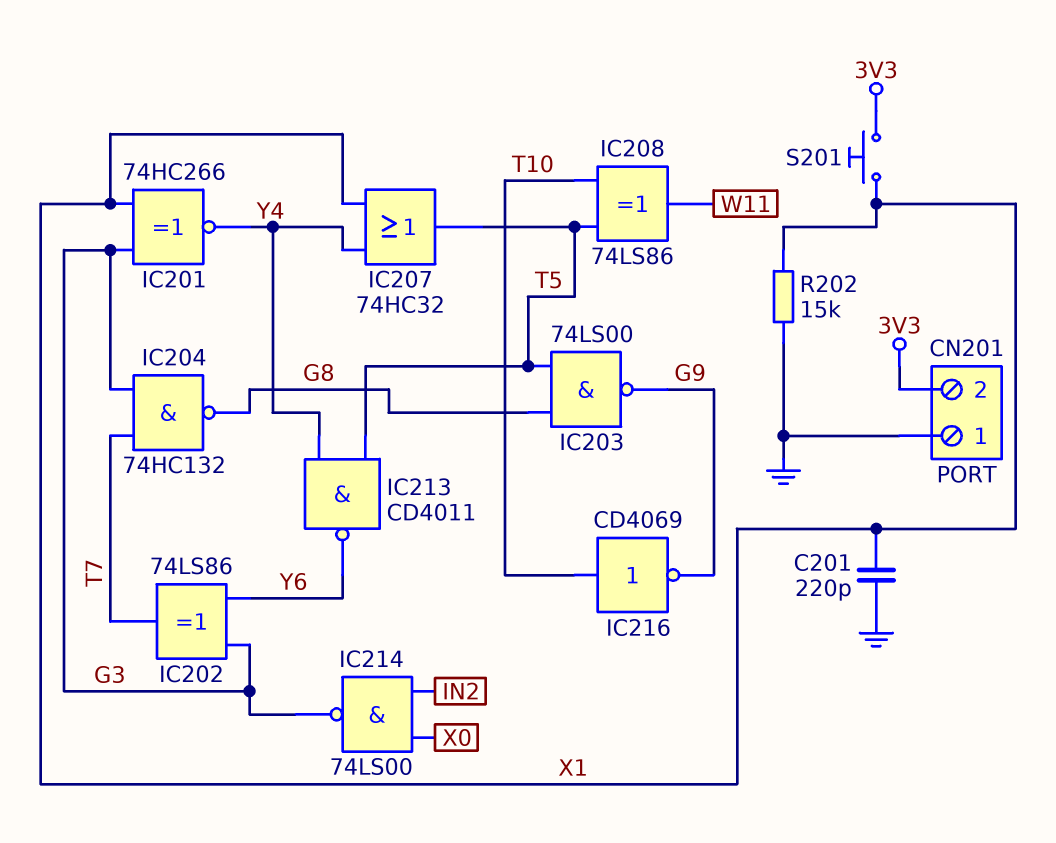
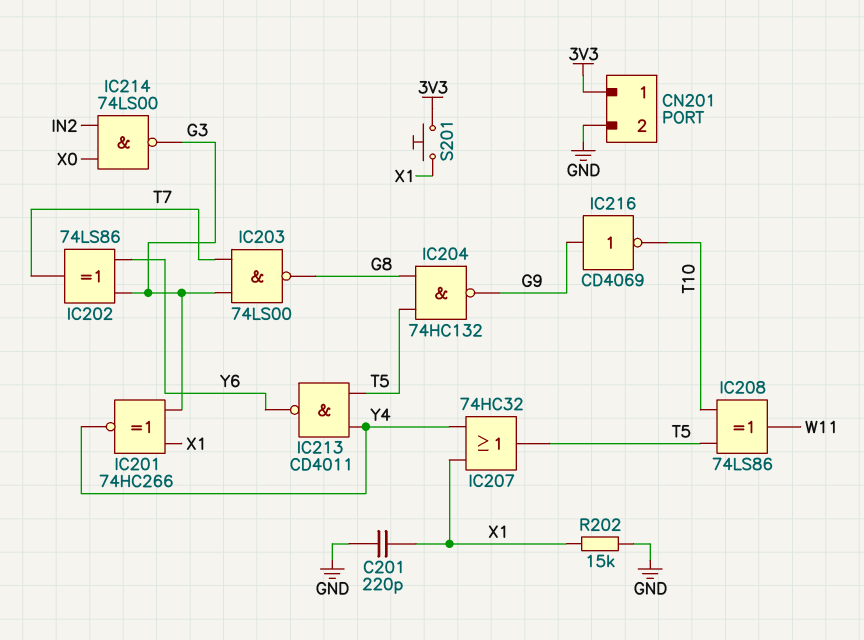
CN201 pin 1: GND -> 3V3
CN201 pin 2: 3V3 -> GND
IC203: NAND 74LS00 (in G8, in T5, out G9) -> NAND 74LS00 (in G3, in T7, out G8)
IC204: NAND 74HC132 (in G3, in T7, out G8) -> NAND 74HC132 (in G8, in T5, out G9)
IC216: NOT CD4069 (in T10, out G9) -> NOT CD4069 (in G9, out T10)

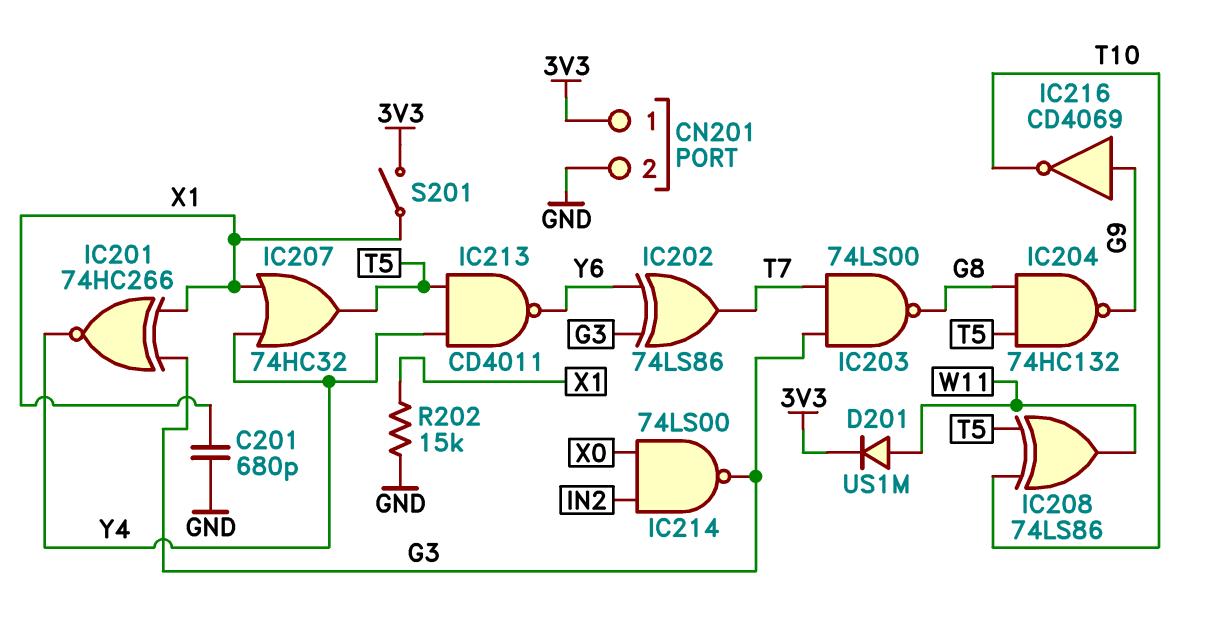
C201: 220pF (GND, X1) -> 680pF (GND, X1)
D201: none -> diode US1M (A W11, K 3V3)
S201: button (3V3, X1) -> switch (3V3, X1)

